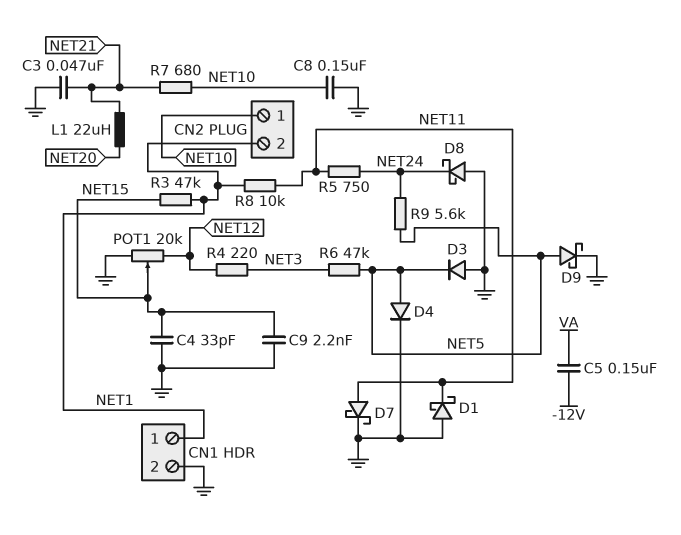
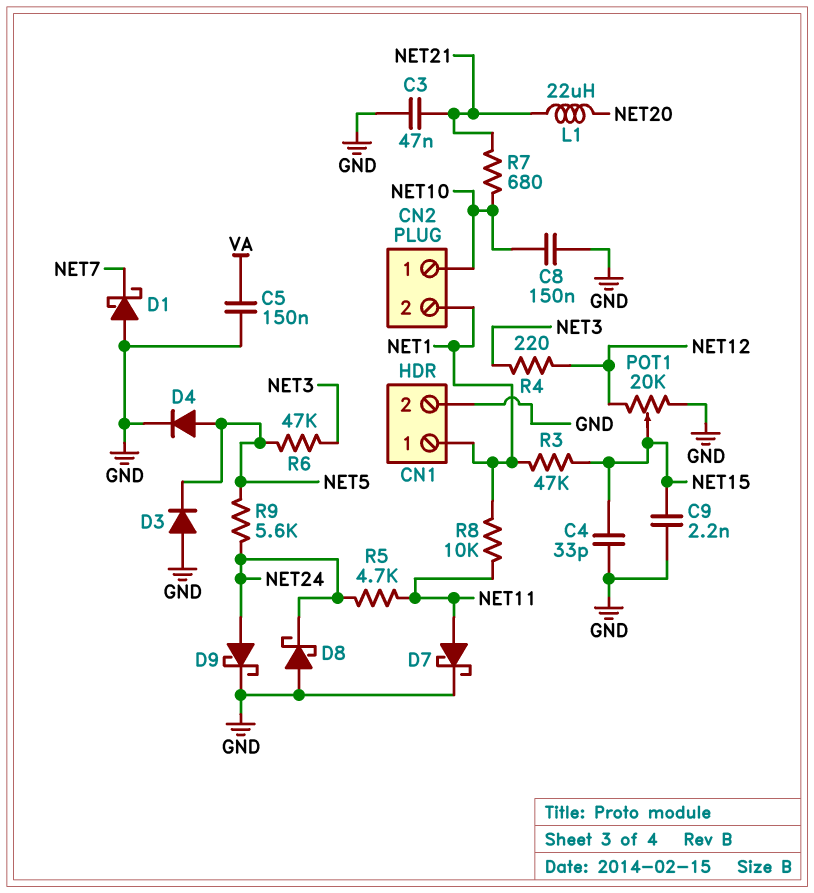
C5: 150nF (-12V, VA) -> 150nF (GND, VA)
D1: schottky (A GND, K NET11) -> schottky (A GND, K NET7)
D9: schottky (A NET5, K GND) -> schottky (A NET24, K GND)
R5: 750 (NET11, NET24) -> 4.7k (NET11, NET24)

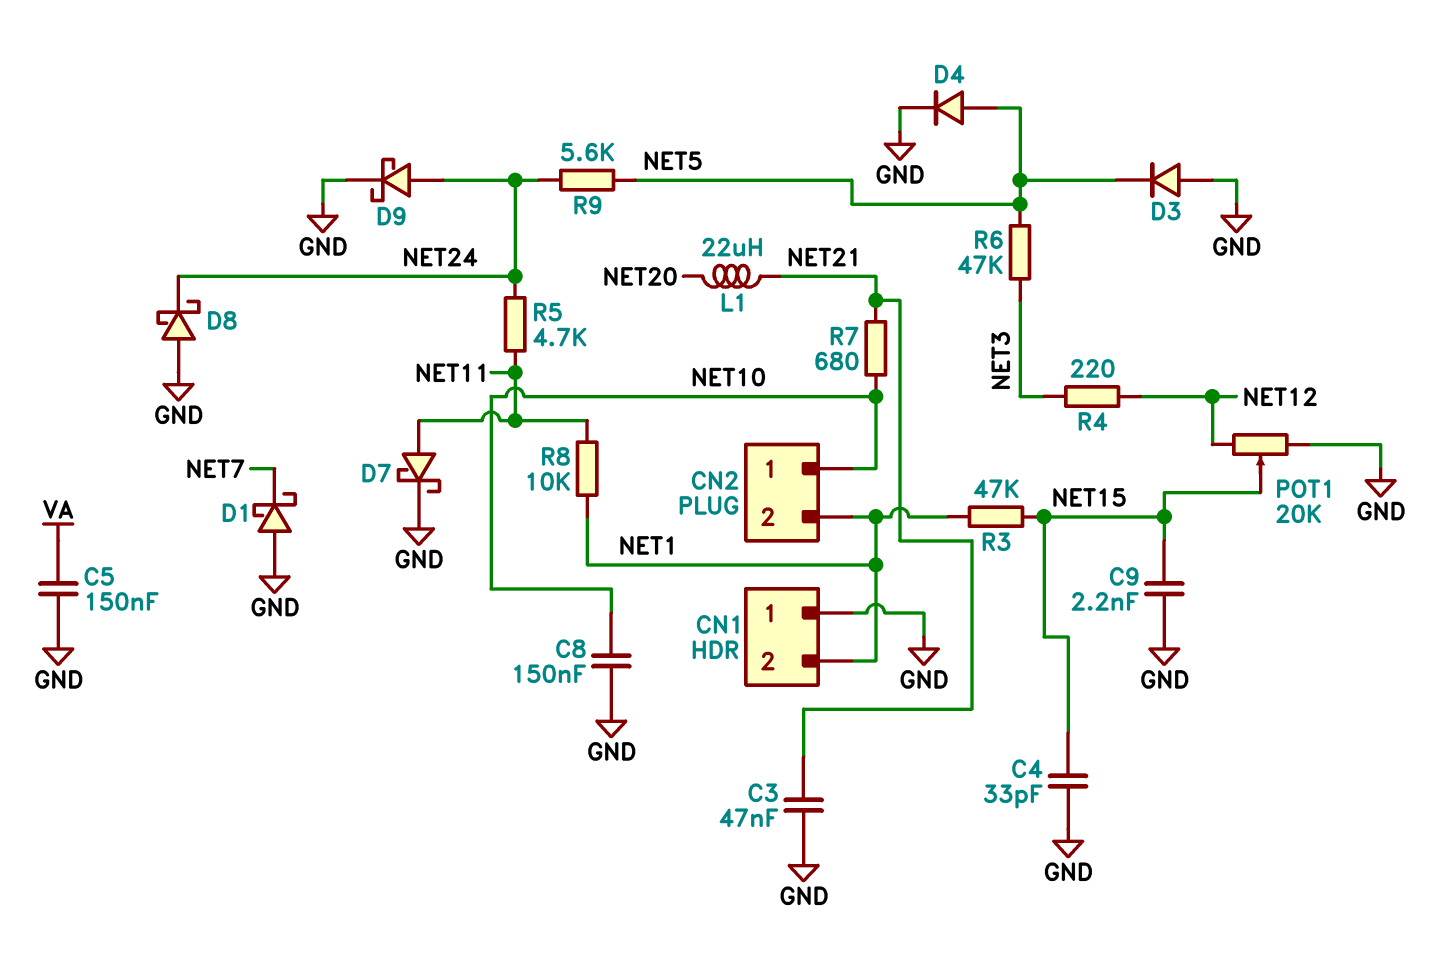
CN1 pin 1: NET1 -> GND
CN1 pin 2: GND -> NET1

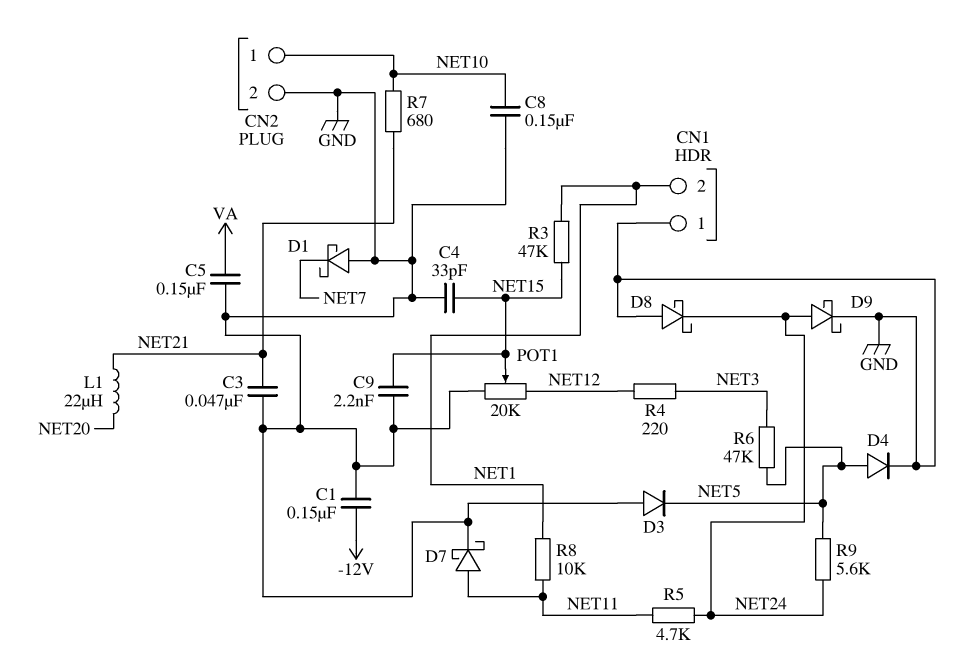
C1: none -> 150nF (-12V, GND)
CN2 pin 2: NET1 -> GND

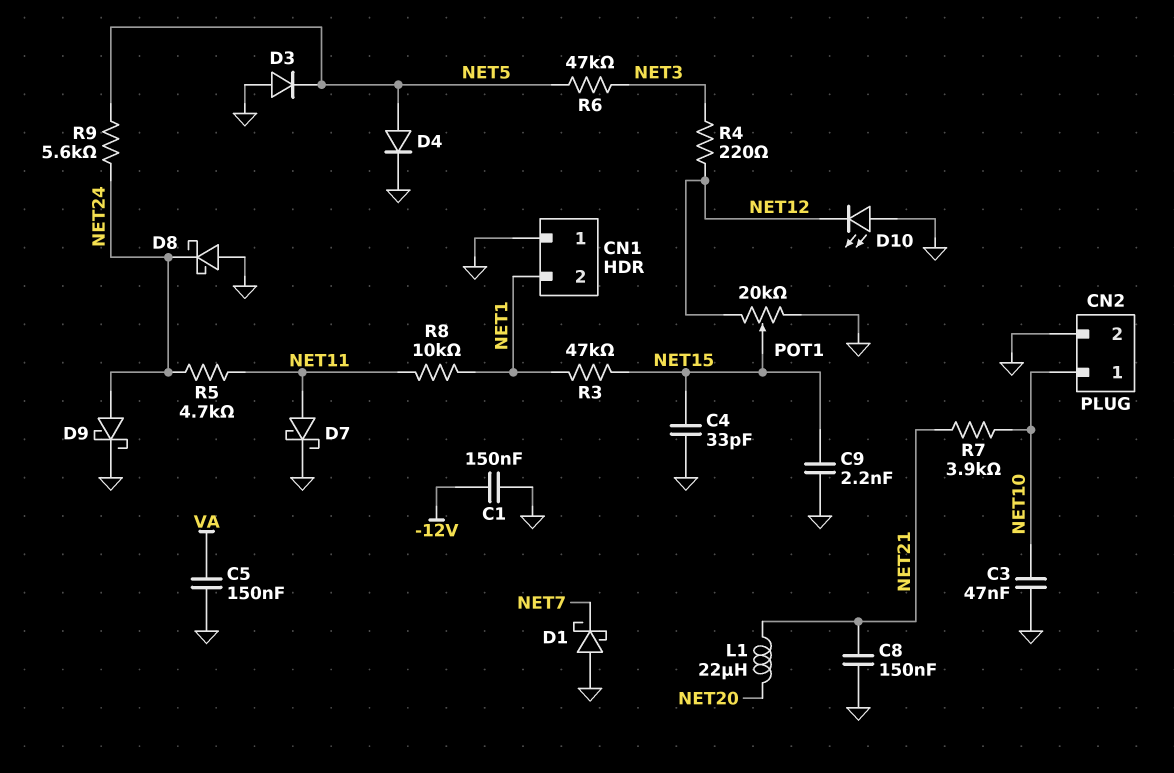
C3: 47nF (GND, NET21) -> 47nF (GND, NET10)
C8: 150nF (GND, NET10) -> 150nF (GND, NET21)
D10: none -> LED (A GND, K NET12)
R7: 680 (NET10, NET21) -> 3.9k (NET10, NET21)

